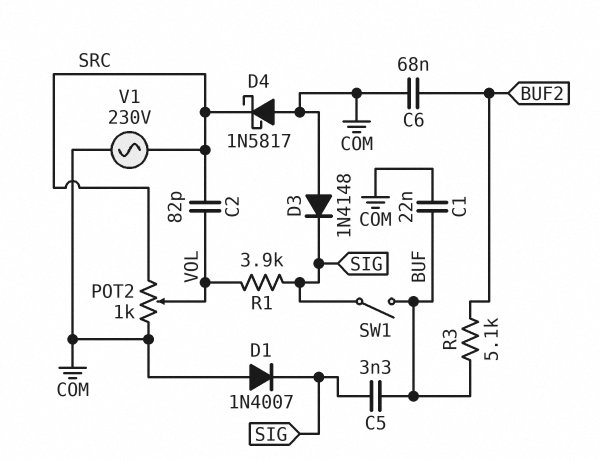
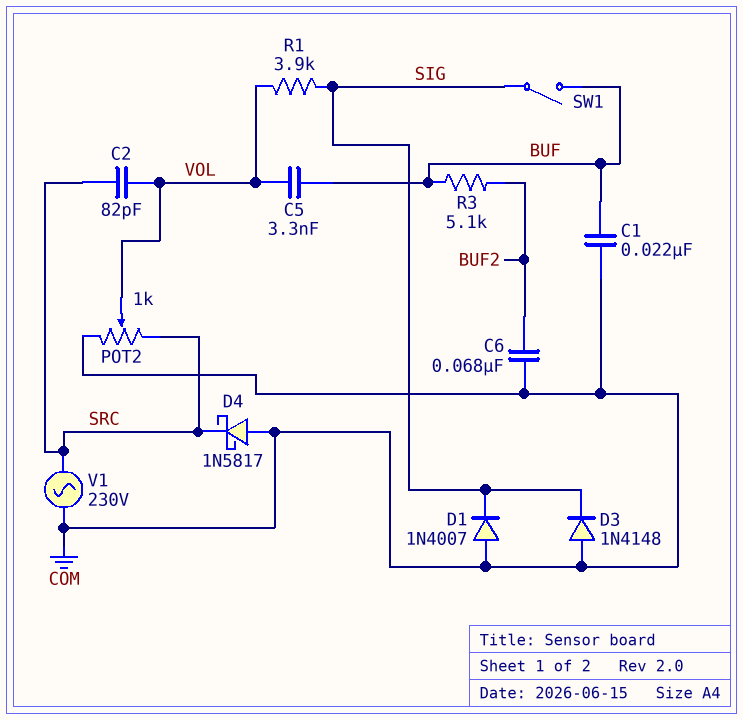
C5: 3.3nF (BUF, SIG) -> 3.3nF (BUF, VOL)

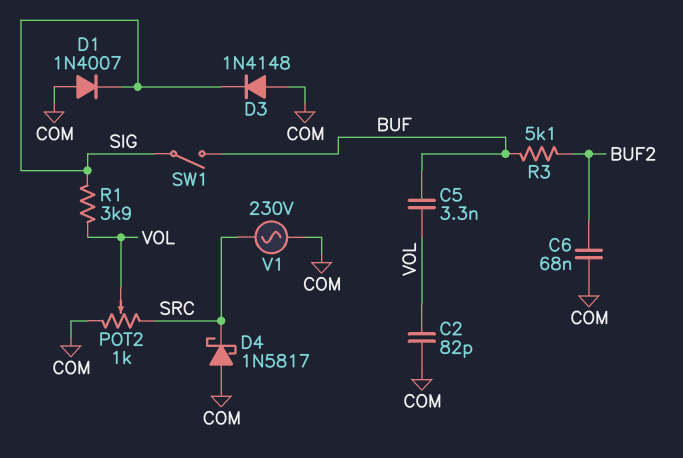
C1: 22nF (BUF, COM) -> none
C2: 82pF (SRC, VOL) -> 82pF (COM, VOL)

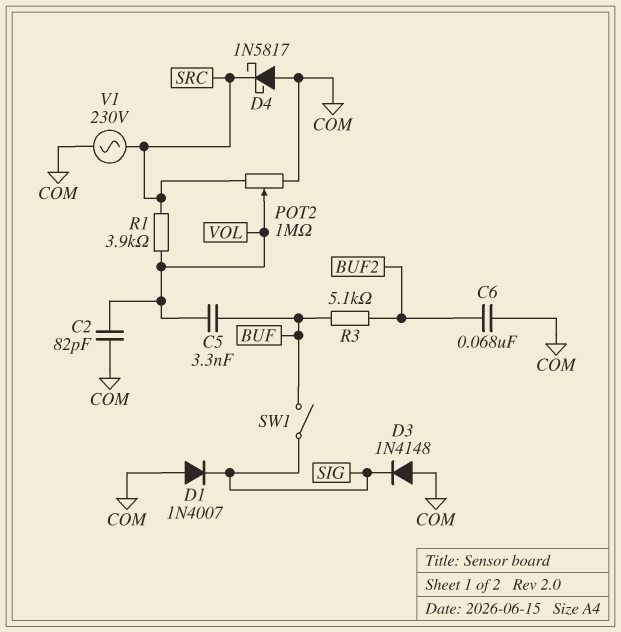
POT2: 1k (COM, SRC, wiper VOL) -> 1M (COM, SRC, wiper VOL)
R1: 3.9k (SIG, VOL) -> 3.9k (SRC, VOL)

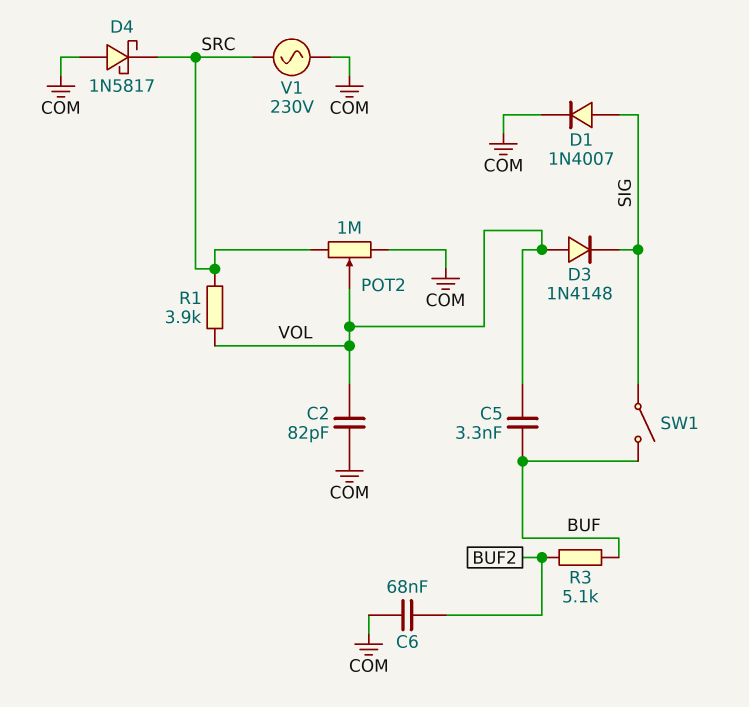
D1: diode 1N4007 (A COM, K SIG) -> diode 1N4007 (A SIG, K COM)
D3: diode 1N4148 (A COM, K SIG) -> diode 1N4148 (A VOL, K SIG)

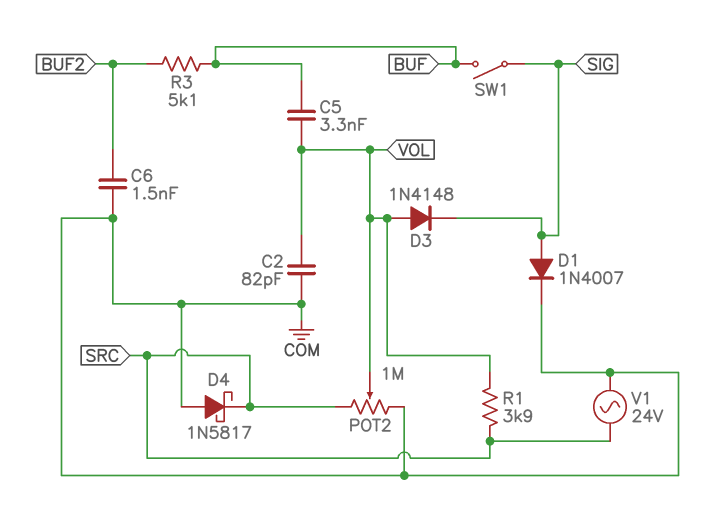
C6: 68nF (BUF2, COM) -> 1.5nF (BUF2, COM)
V1: AC 230V (COM, SRC) -> AC 24V (COM, SRC)

